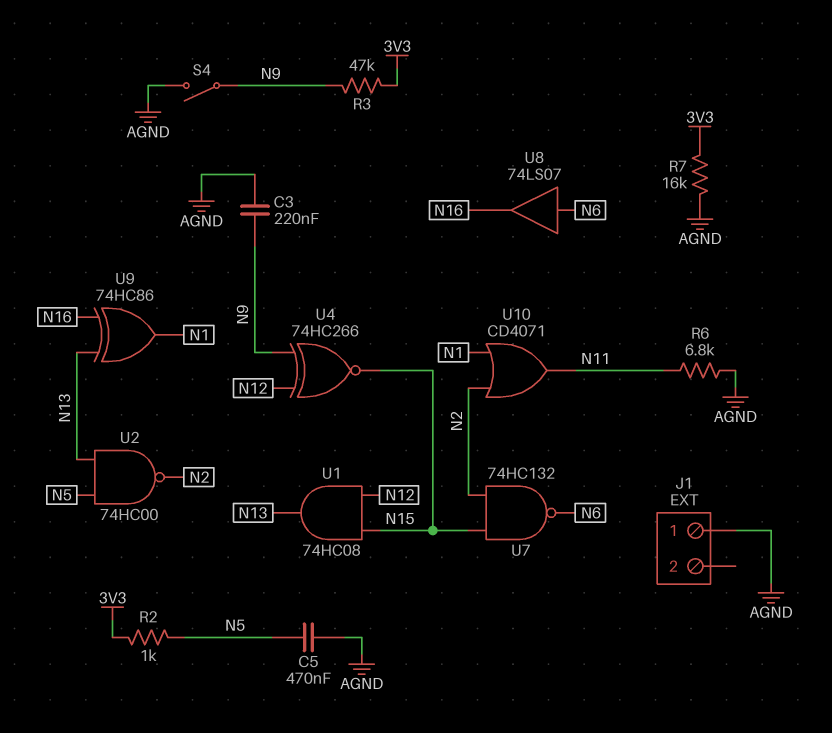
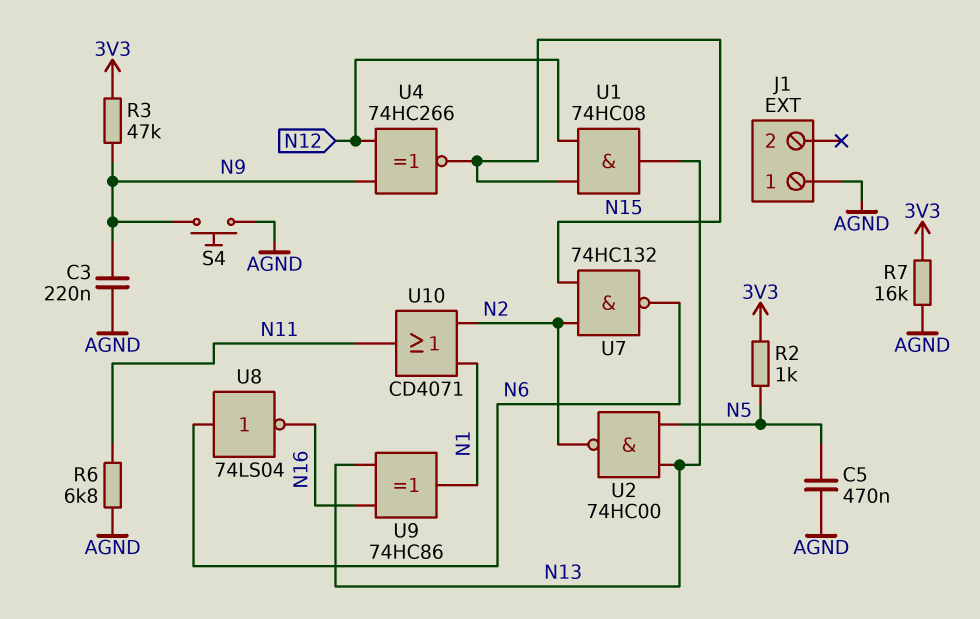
S4: switch (AGND, N9) -> button (AGND, N9)
U8: buffer 74LS07 (in N6, out N16) -> NOT 74LS04 (in N6, out N16)

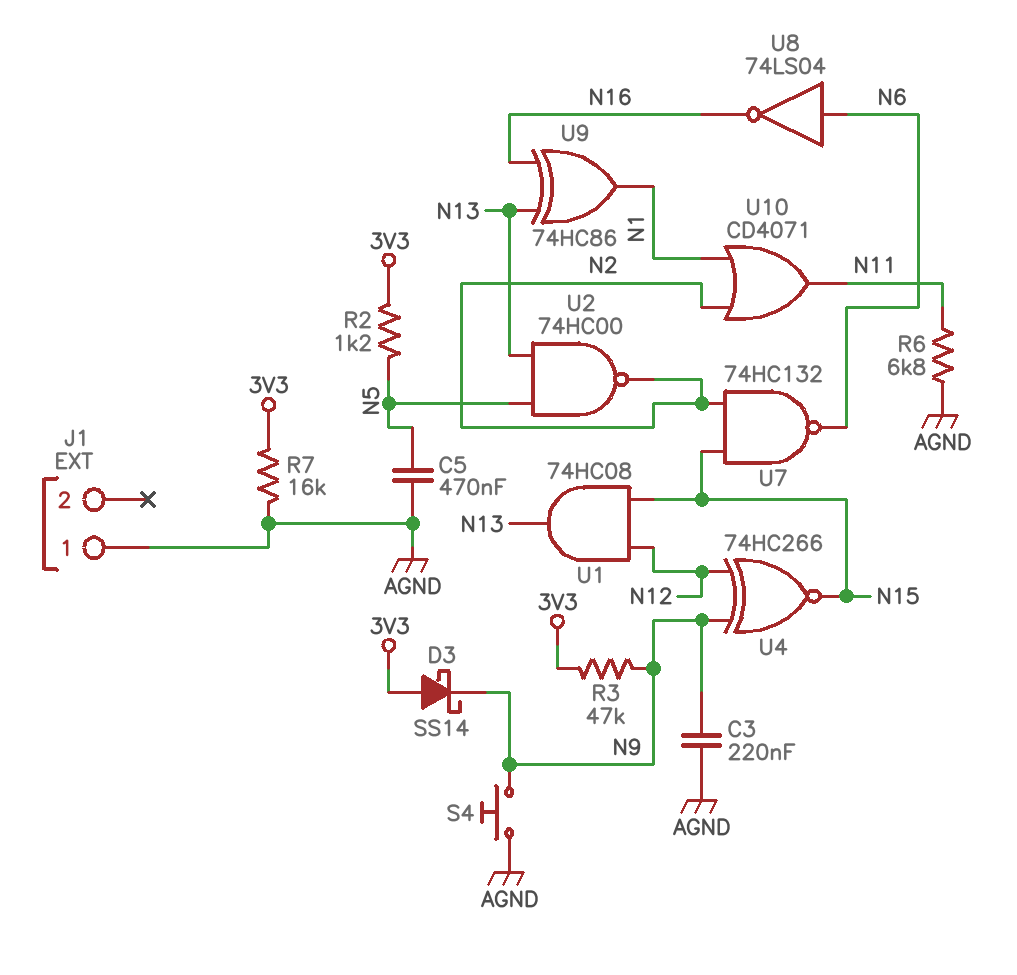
D3: none -> schottky SS14 (A 3V3, K N9)
R2: 1k (3V3, N5) -> 1.2k (3V3, N5)

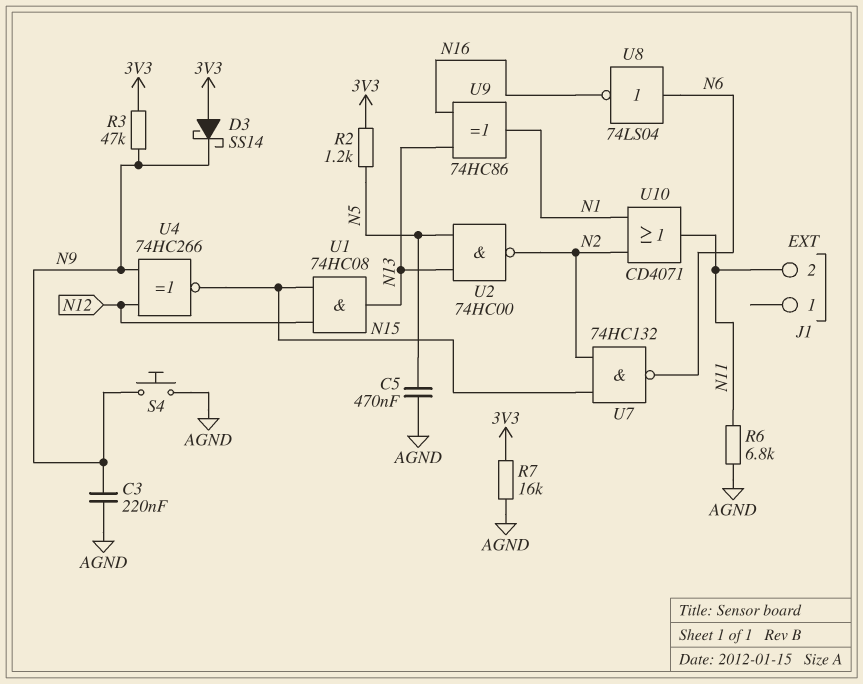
J1 pin 1: AGND -> none
J1 pin 2: none -> N11

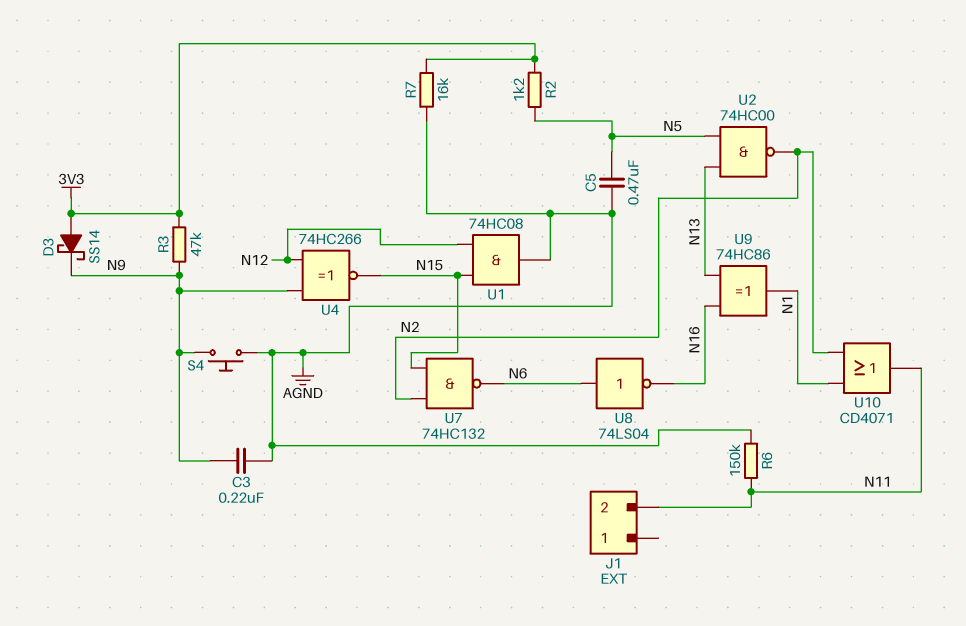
R6: 6.8k (AGND, N11) -> 150k (AGND, N11)
U1: AND 74HC08 (in N12, in N15, out N13) -> AND 74HC08 (in N12, in N15, out AGND)

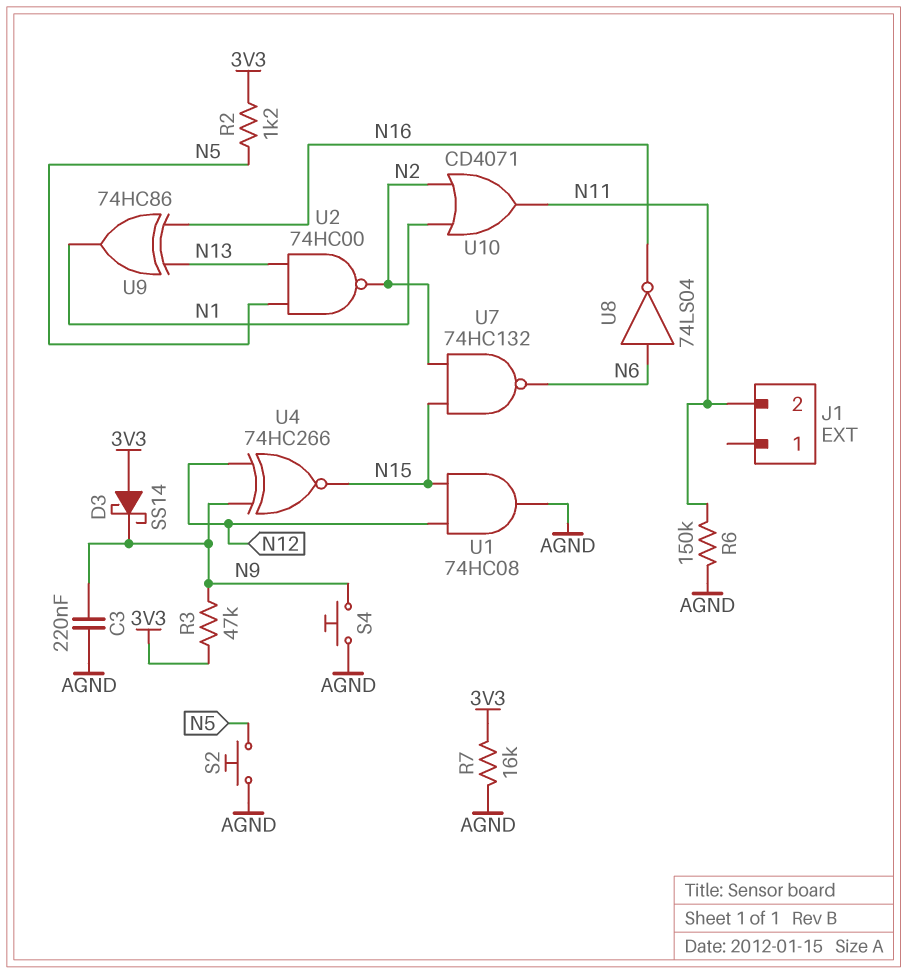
C5: 470nF (AGND, N5) -> none
S2: none -> button (AGND, N5)

